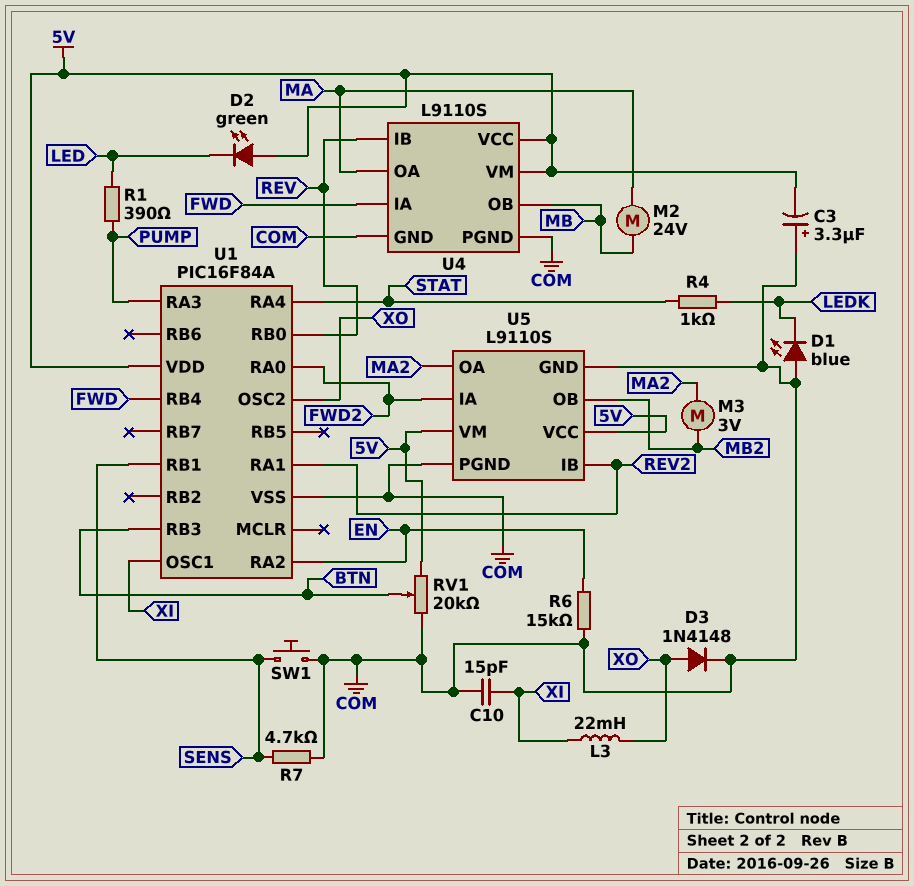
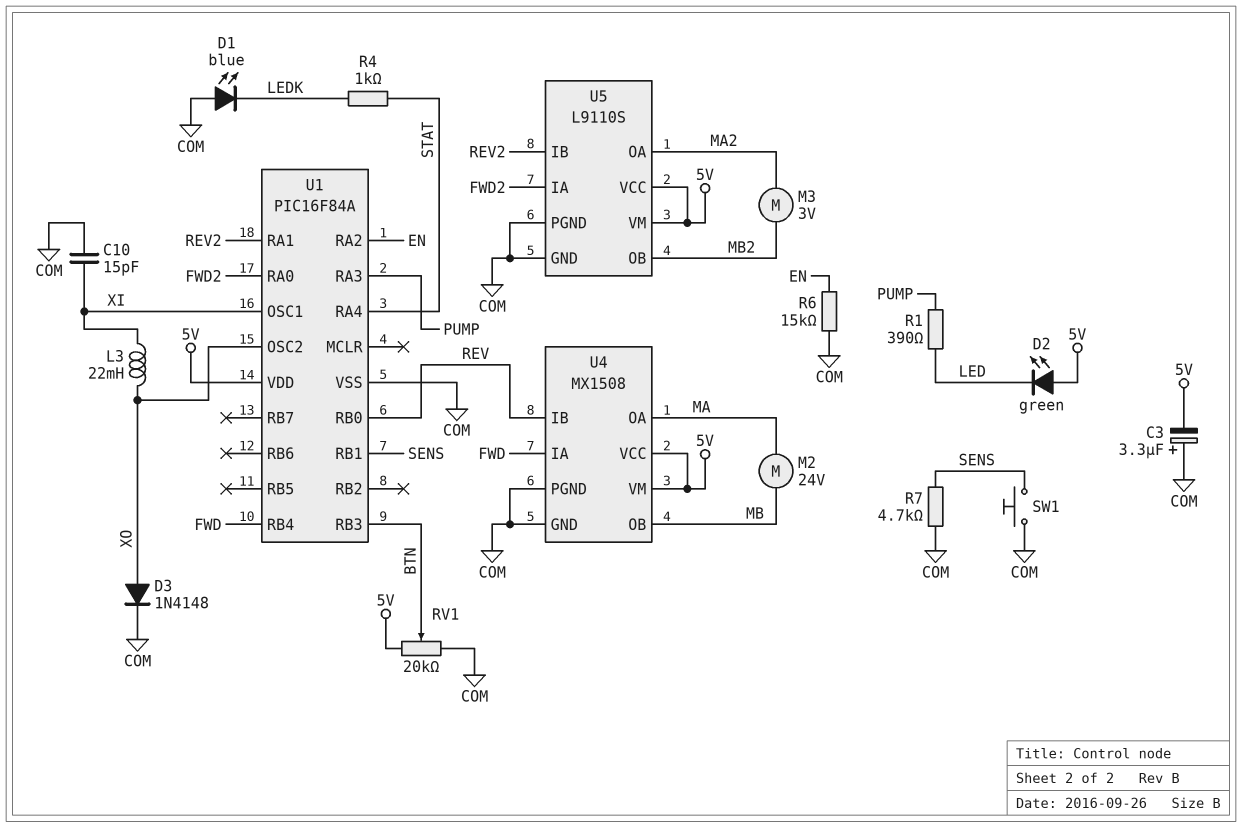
U4: L9110S -> MX1508

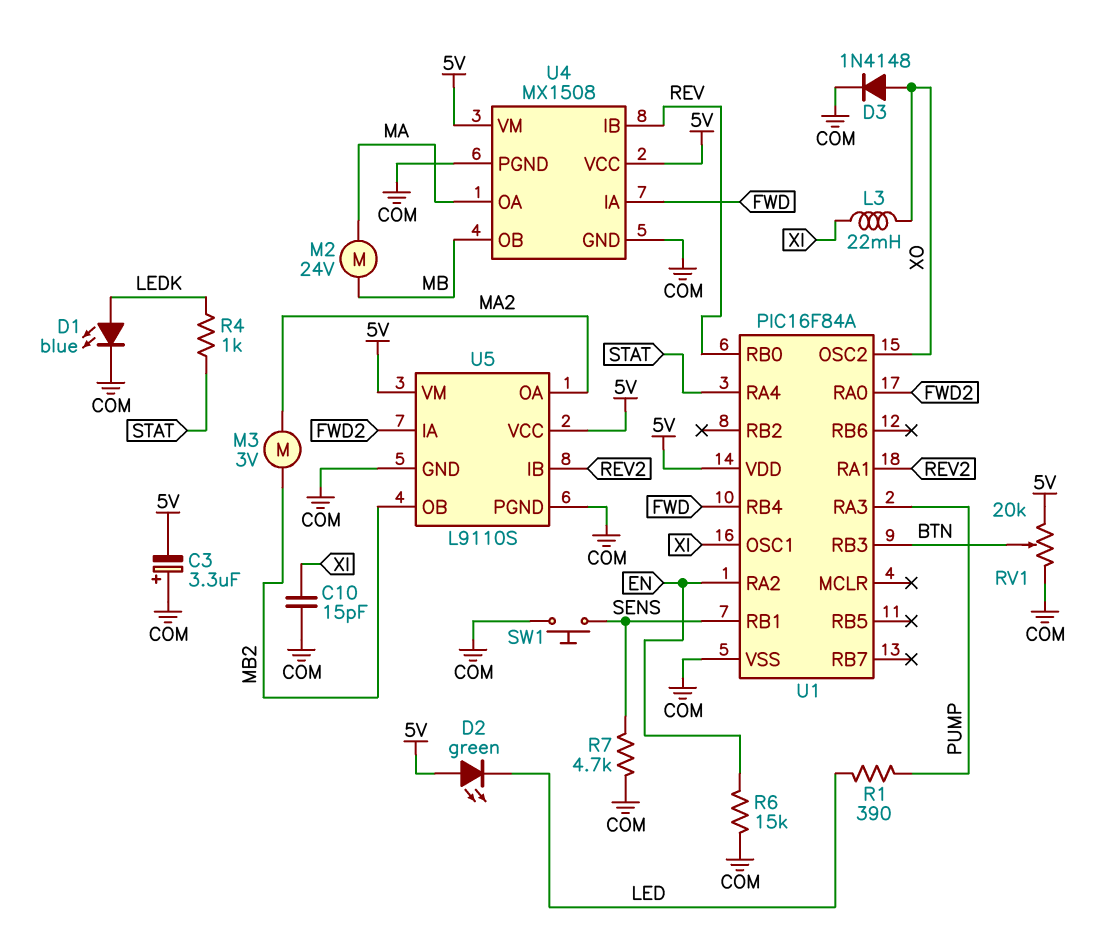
D1: LED blue (A COM, K LEDK) -> LED blue (A LEDK, K COM)

